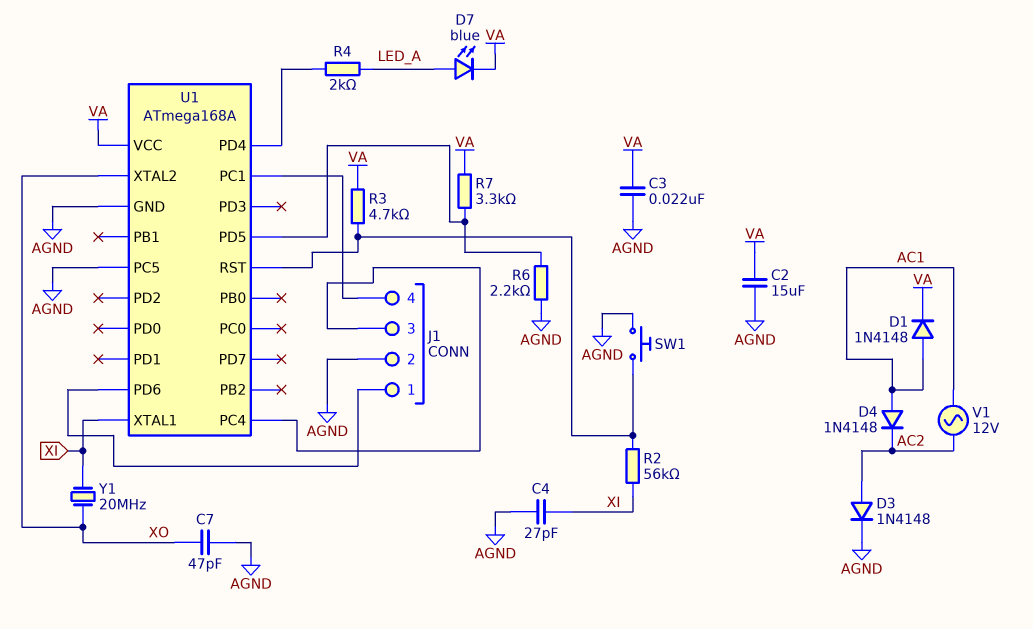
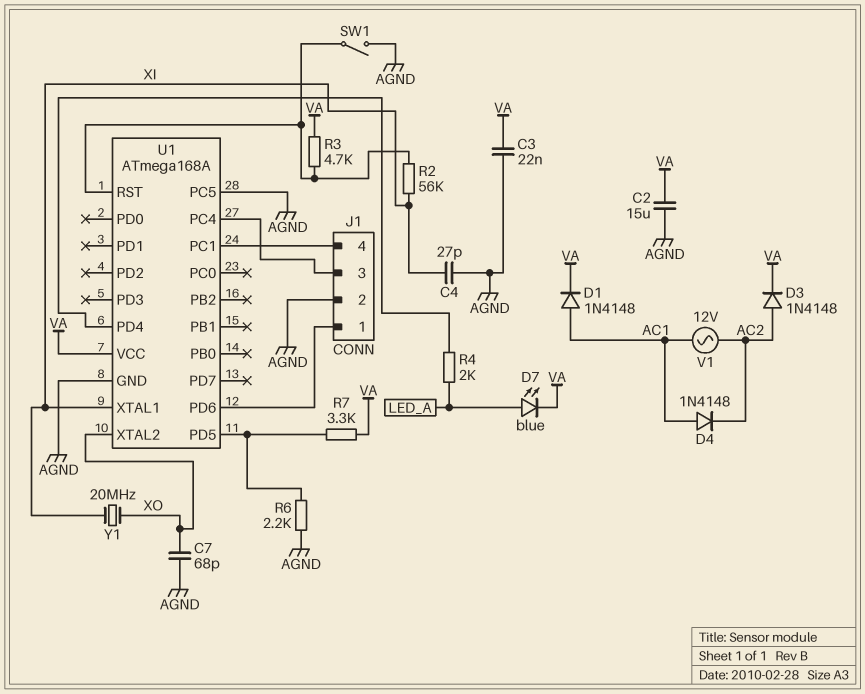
C7: 47pF (AGND, XO) -> 68pF (AGND, XO)
D3: diode 1N4148 (A AC2, K AGND) -> diode 1N4148 (A AC2, K VA)
SW1: button (AGND, U1/RST) -> switch (AGND, U1/RST)

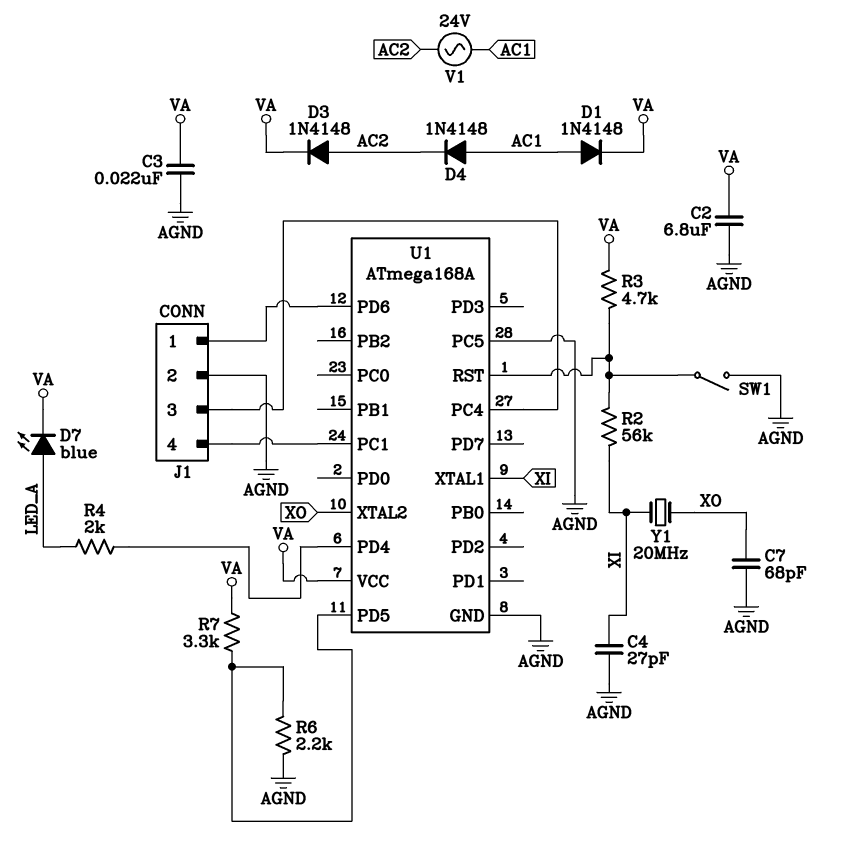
C2: 15uF (AGND, VA) -> 6.8uF (AGND, VA)
V1: AC 12V (AC1, AC2) -> AC 24V (AC1, AC2)

